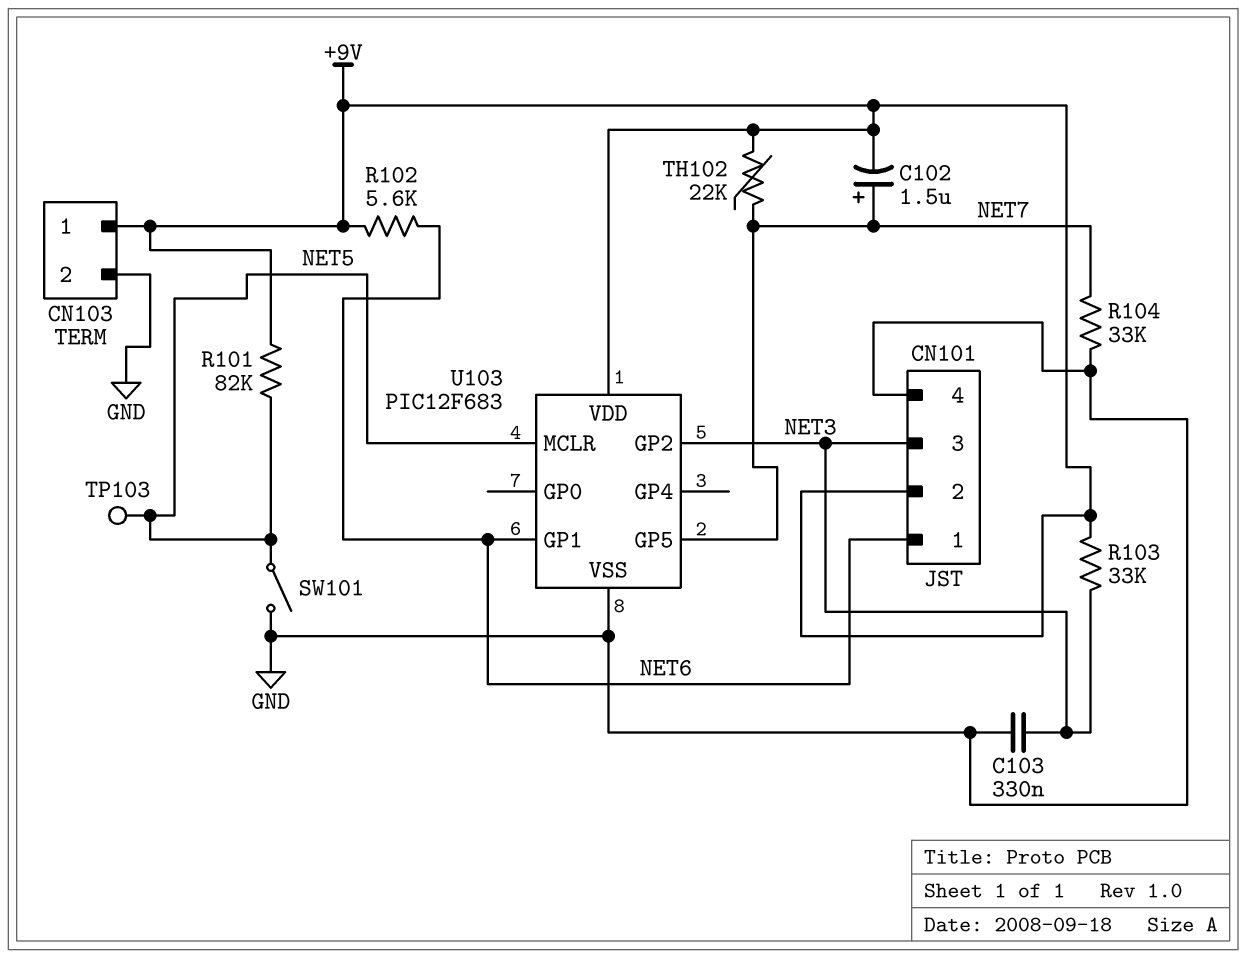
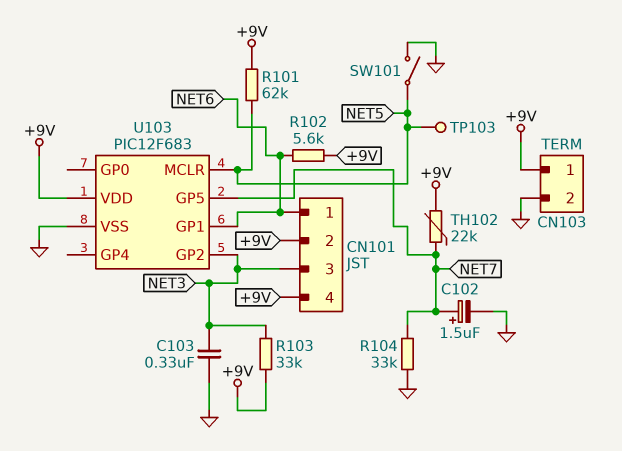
C102: 1.5uF (plus NET7, minus +9V) -> 1.5uF (plus NET7, minus GND)
CN101 pin 4: GND -> +9V
R101: 82k (+9V, NET5) -> 62k (+9V, NET5)

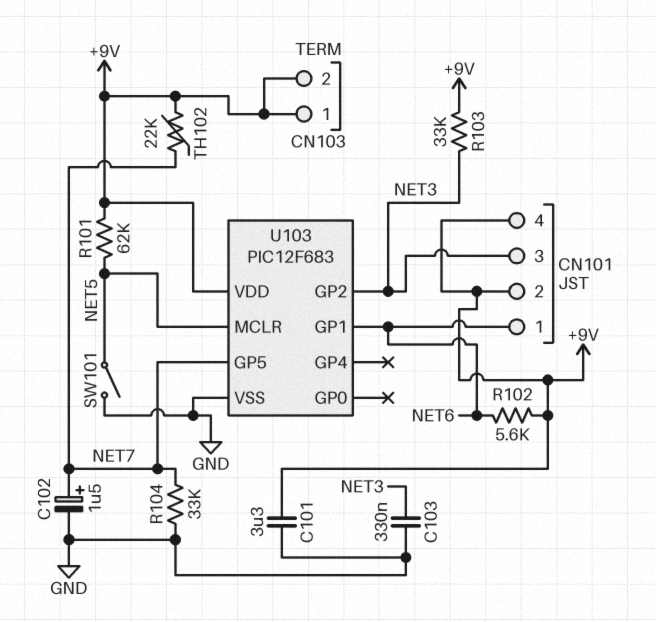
C101: none -> 3.3uF (+9V, GND)
CN103 pin 2: GND -> +9V
TP103: test point (NET5) -> none

